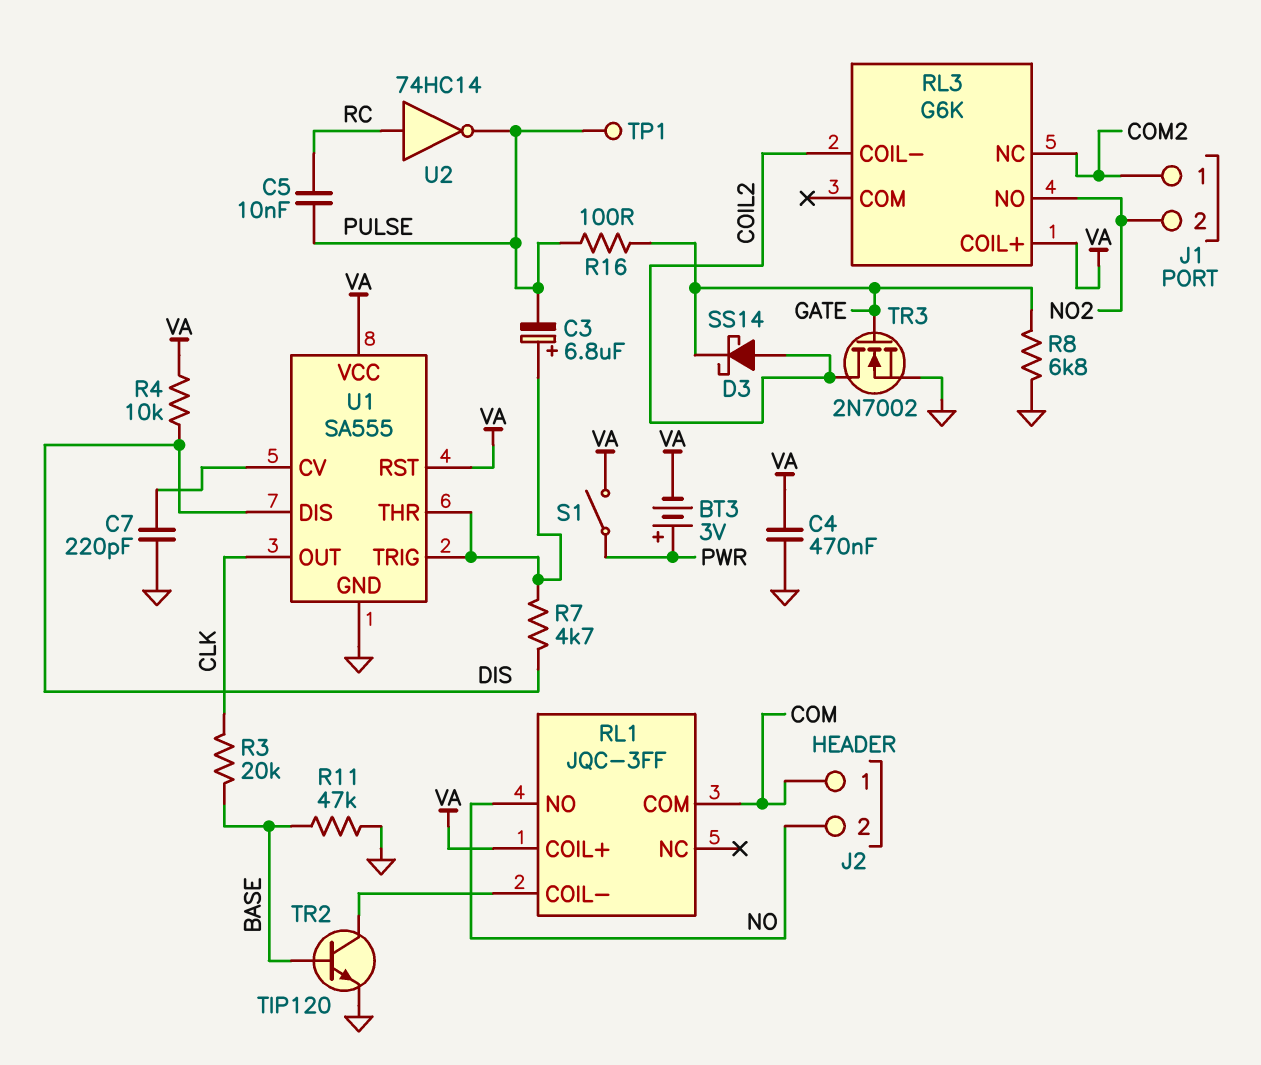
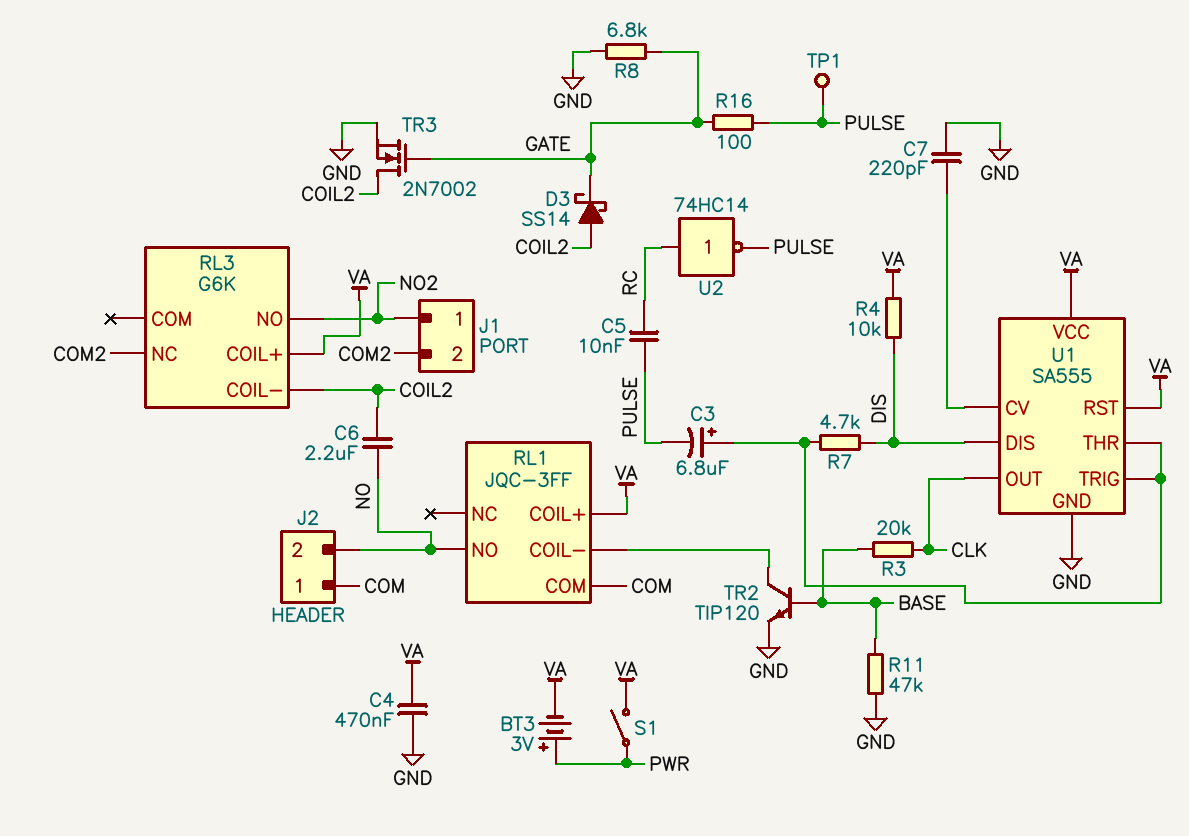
C6: none -> 2.2uF (COIL2, NO)
J1 pin 1: COM2 -> NO2
J1 pin 2: NO2 -> COM2

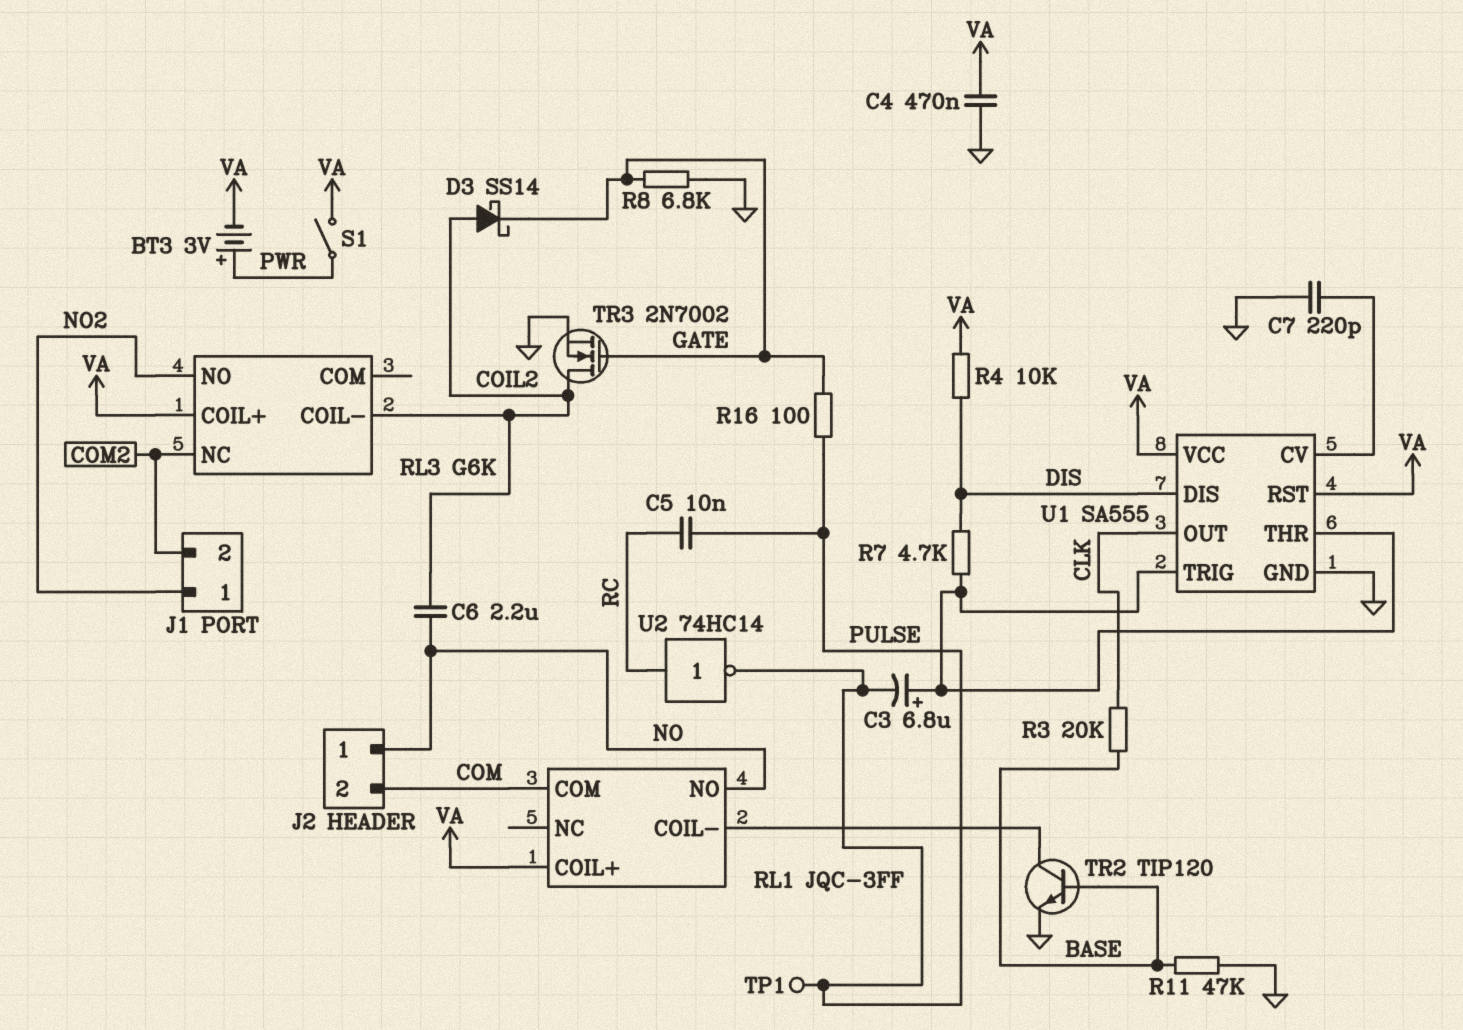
J2 pin 1: COM -> NO
J2 pin 2: NO -> COM

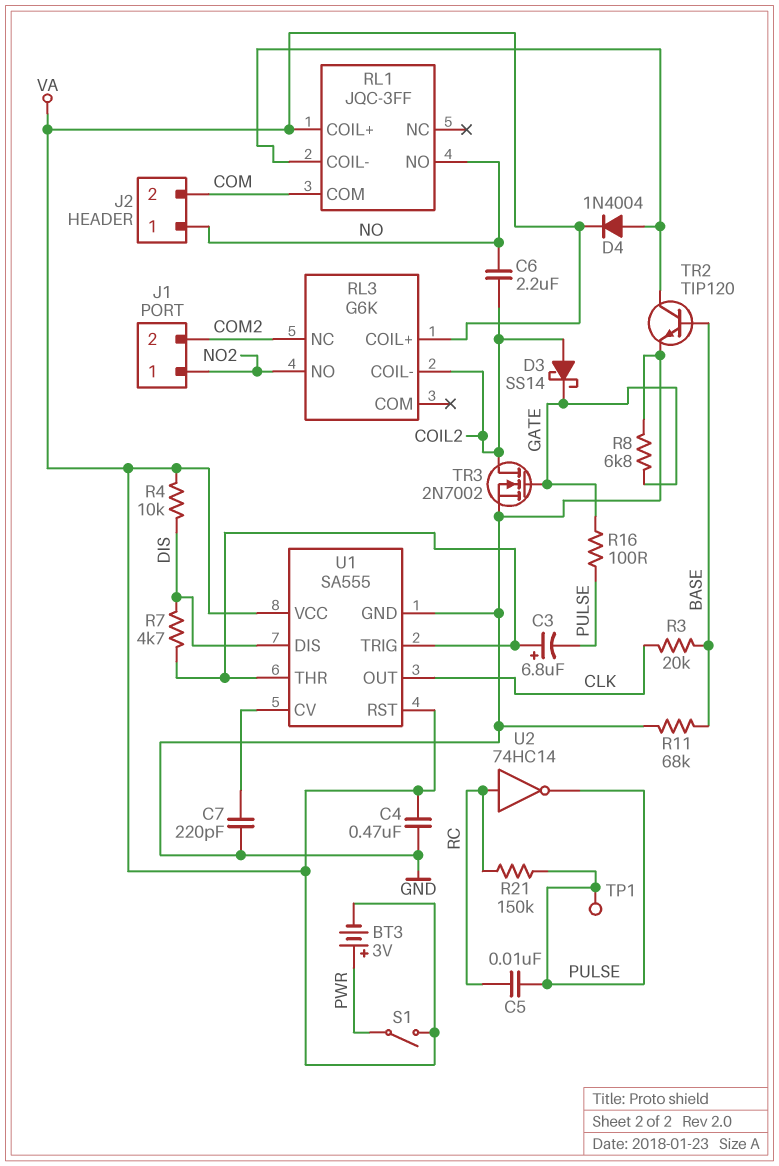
D4: none -> diode 1N4004 (A RL1/COIL-, K VA)
R11: 47k (BASE, GND) -> 68k (BASE, GND)
R21: none -> 150k (PULSE, RC)

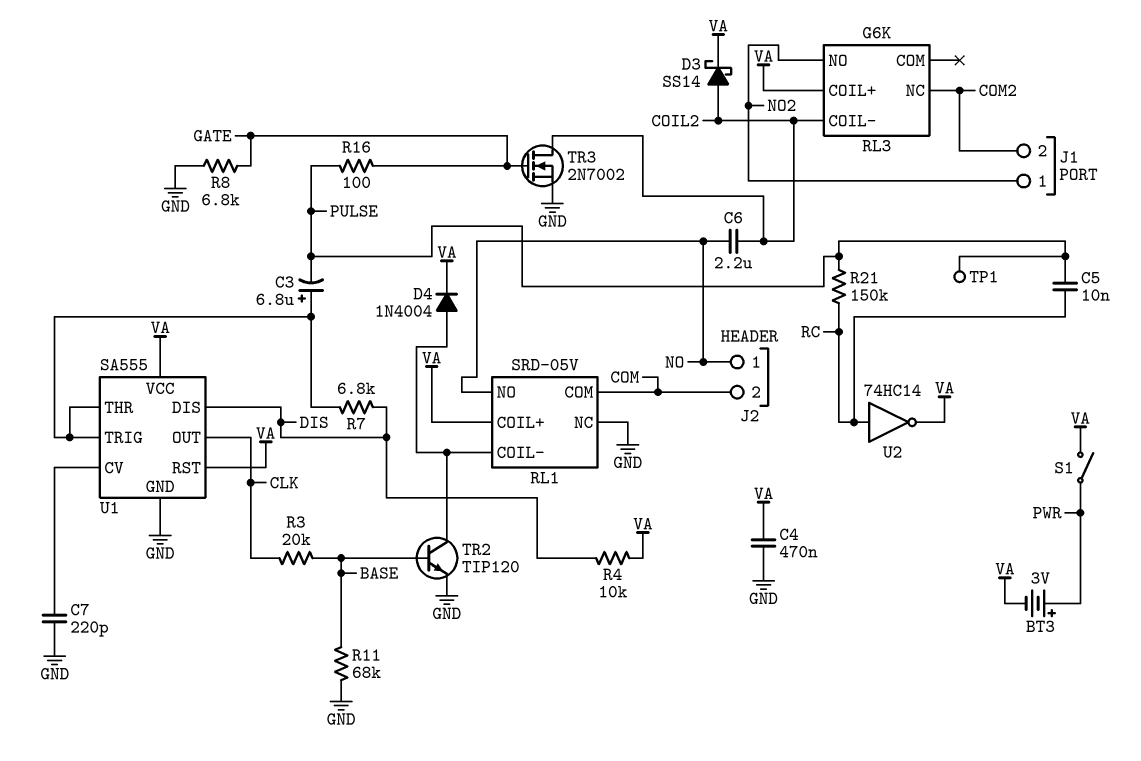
D3: schottky SS14 (A COIL2, K GATE) -> schottky SS14 (A COIL2, K VA)
R7: 4.7k (DIS, U1/THR) -> 6.8k (DIS, U1/THR)
RL1: JQC-3FF -> SRD-05V
RL1 pin NC: none -> GND
U2: NOT 74HC14 (in RC, out PULSE) -> NOT 74HC14 (in RC, out VA)

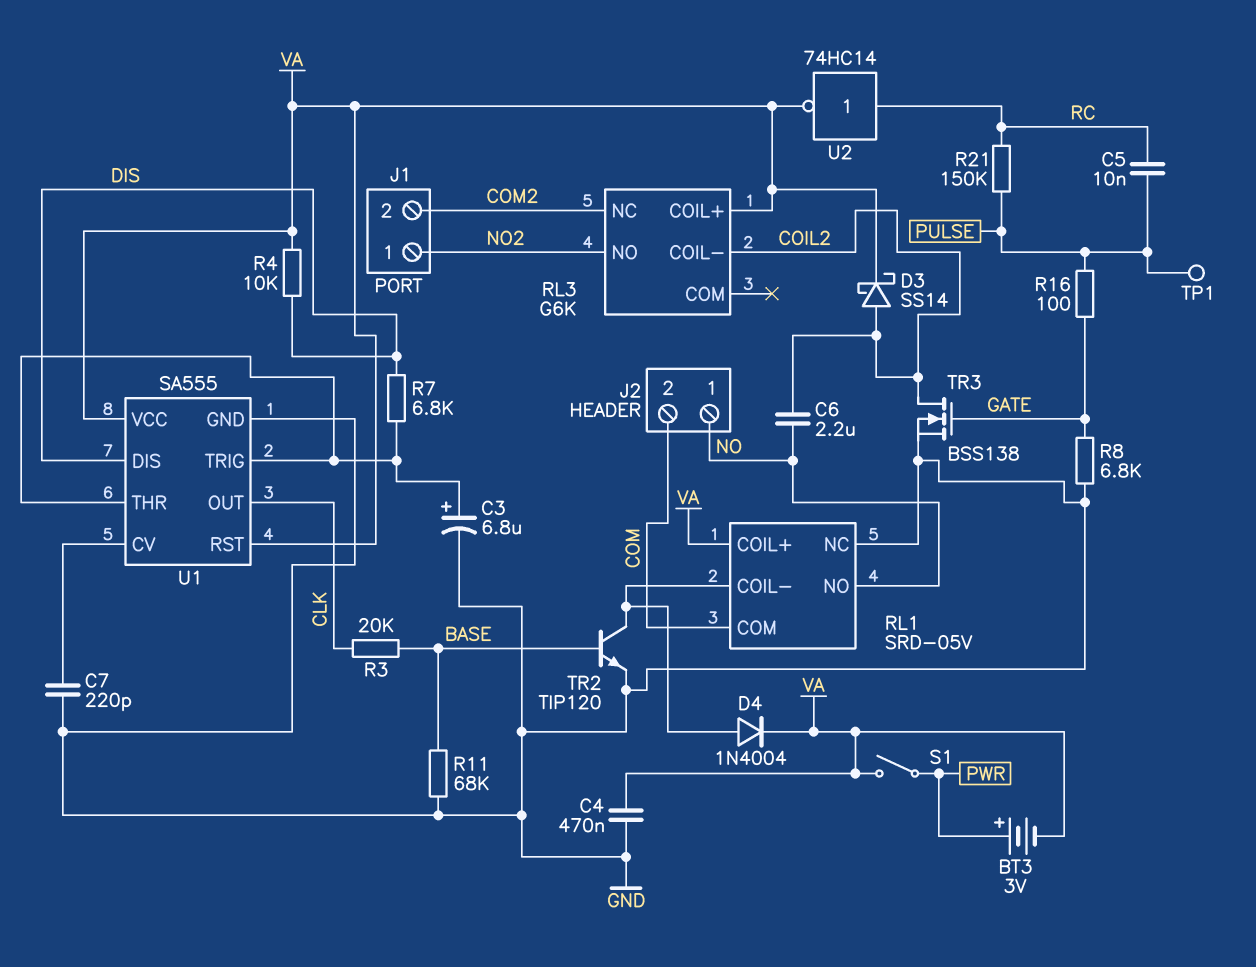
C3: 6.8uF (plus U1/THR, minus PULSE) -> 6.8uF (plus U1/THR, minus GND)
TR3: NMOS 2N7002 (G GATE, D COIL2, S GND) -> NMOS BSS138 (G GATE, D COIL2, S GND)

